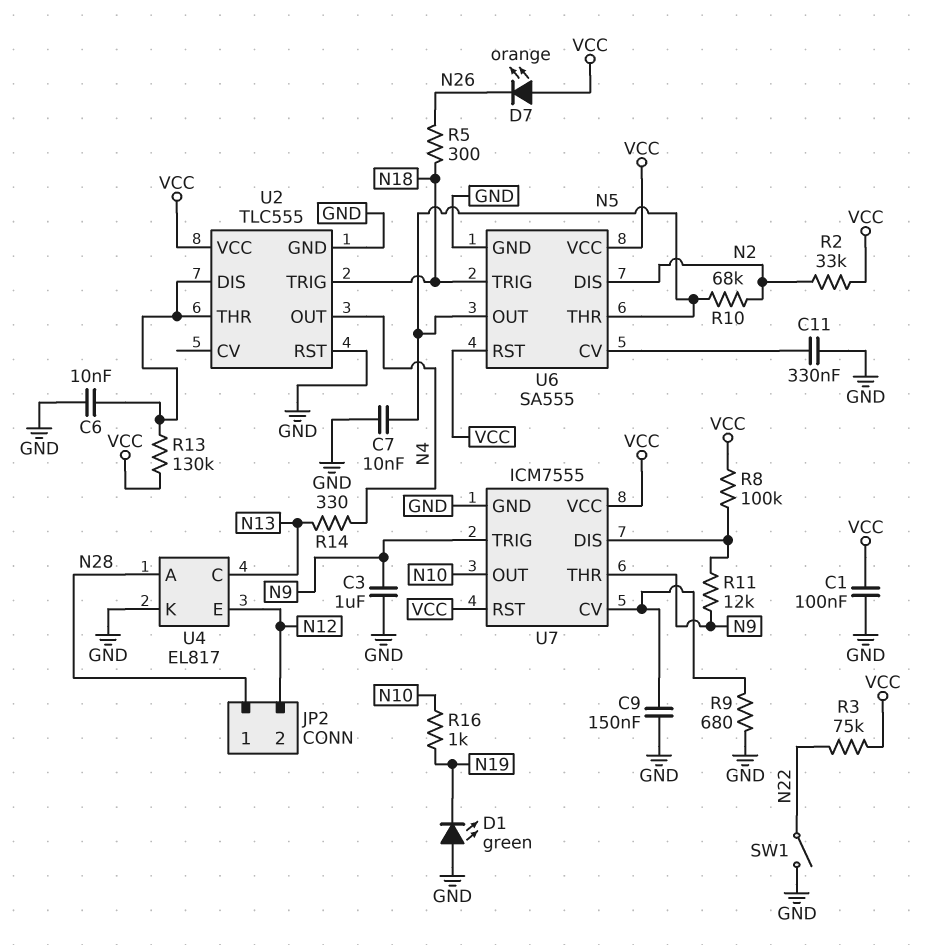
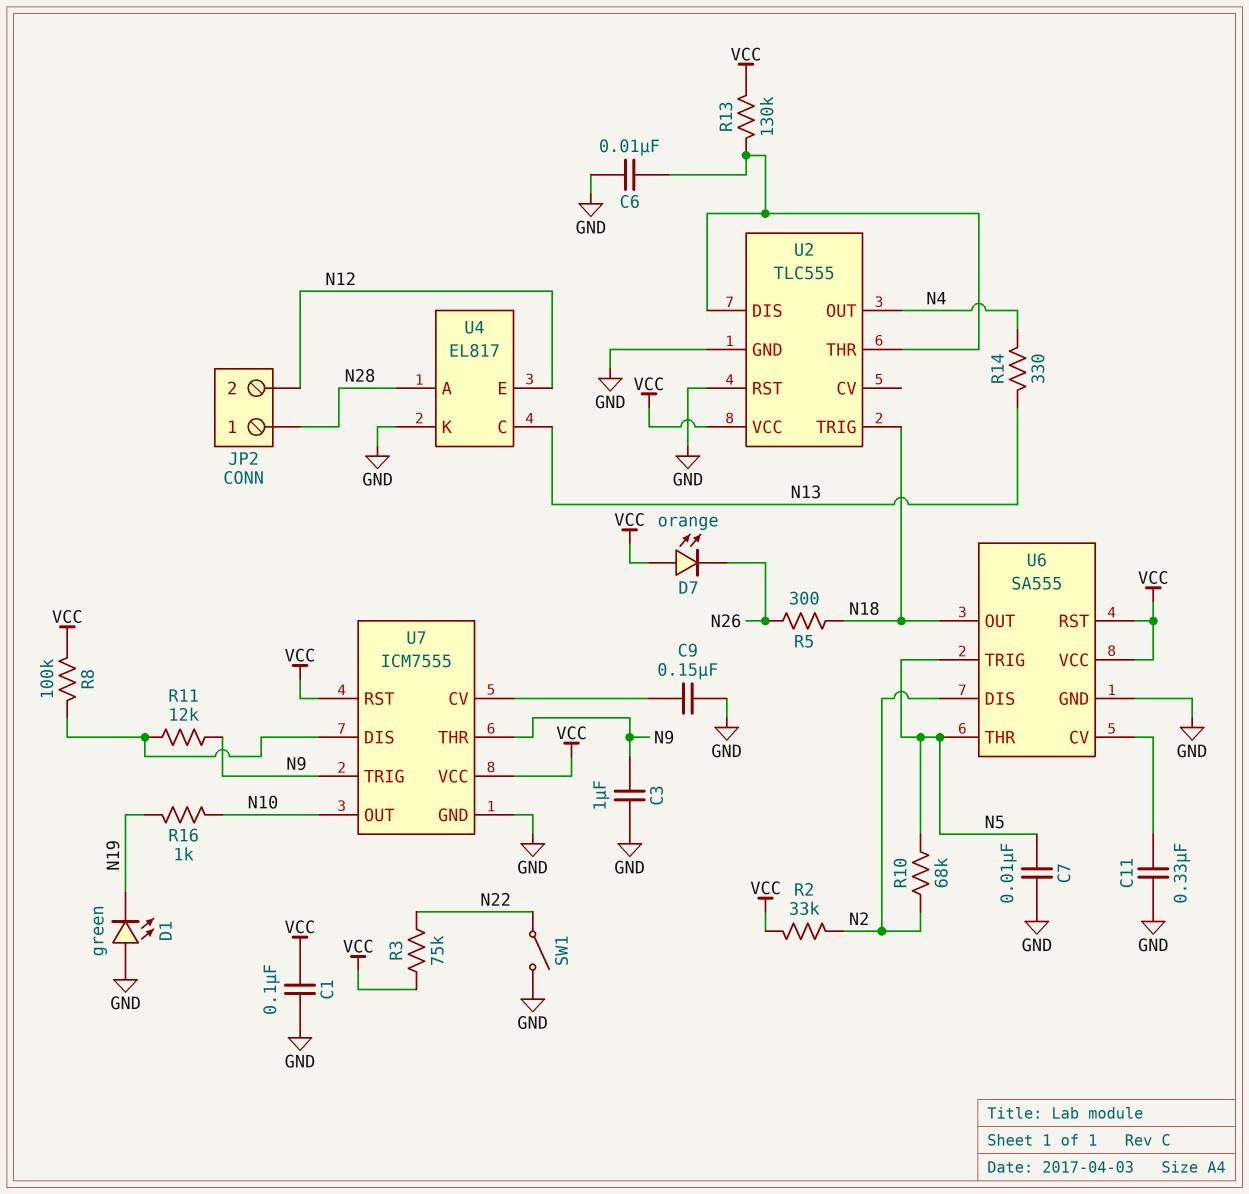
R9: 680 (GND, U7/CV) -> none
U6 pin OUT: N5 -> N18
U6 pin TRIG: N18 -> N5

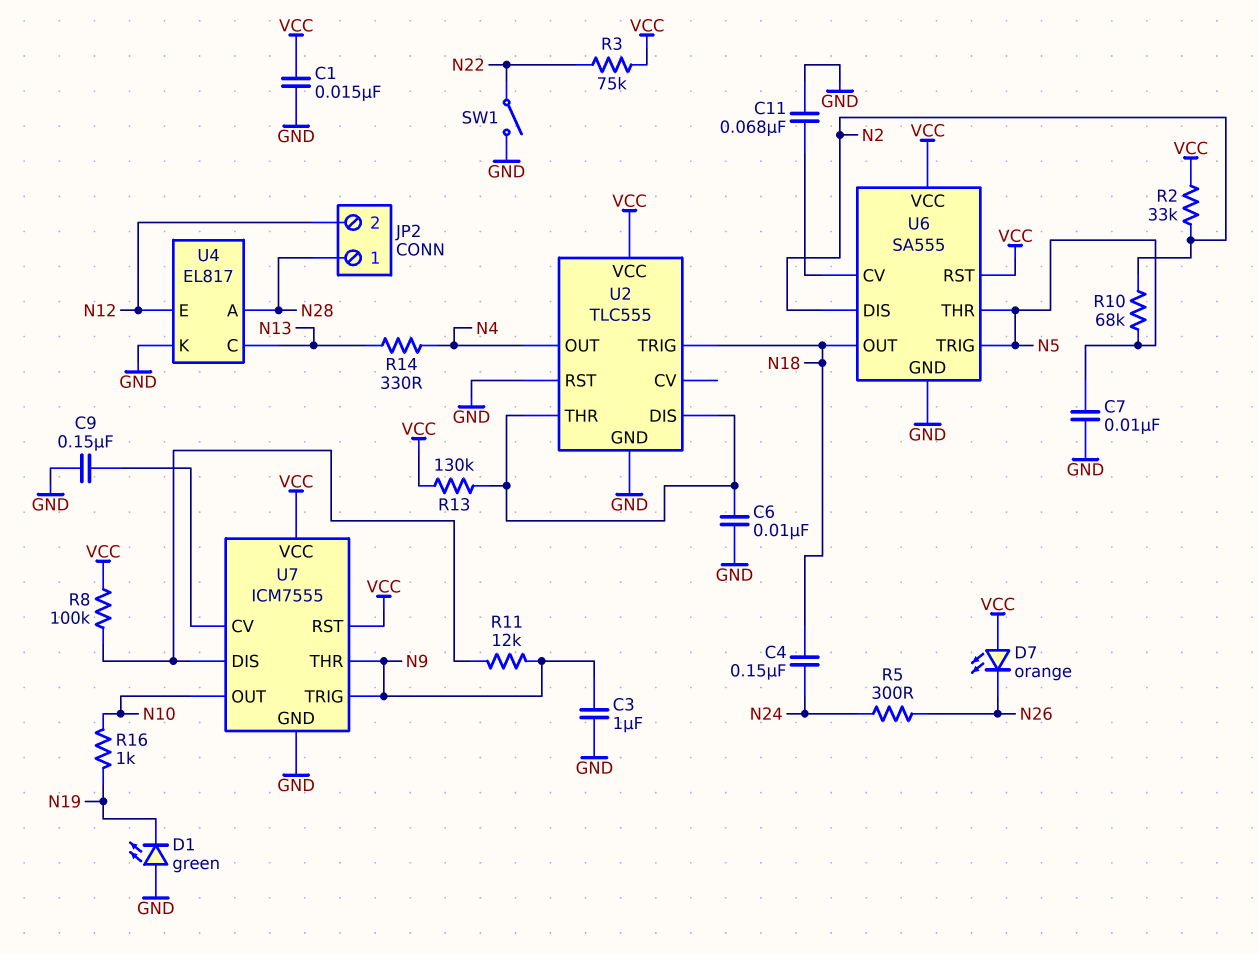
C1: 100nF (GND, VCC) -> 15nF (GND, VCC)
C4: none -> 150nF (N18, N24)
C11: 330nF (GND, U6/CV) -> 68nF (GND, U6/CV)
R5: 300 (N18, N26) -> 300 (N24, N26)

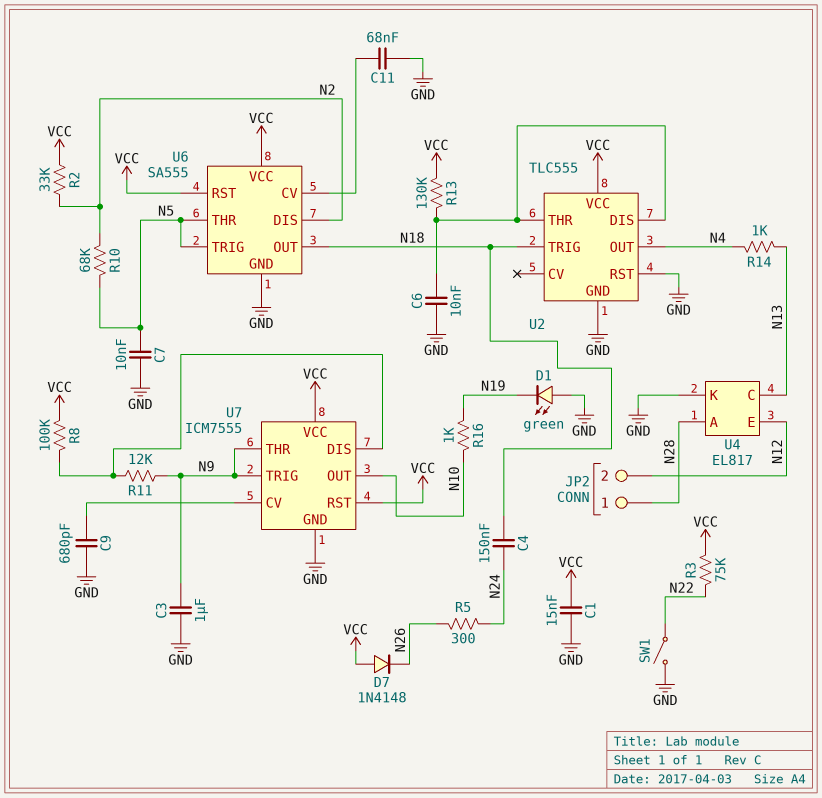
C9: 150nF (GND, U7/CV) -> 680pF (GND, U7/CV)
D7: LED orange (A VCC, K N26) -> diode 1N4148 (A VCC, K N26)
R14: 330 (N4, N13) -> 1k (N4, N13)

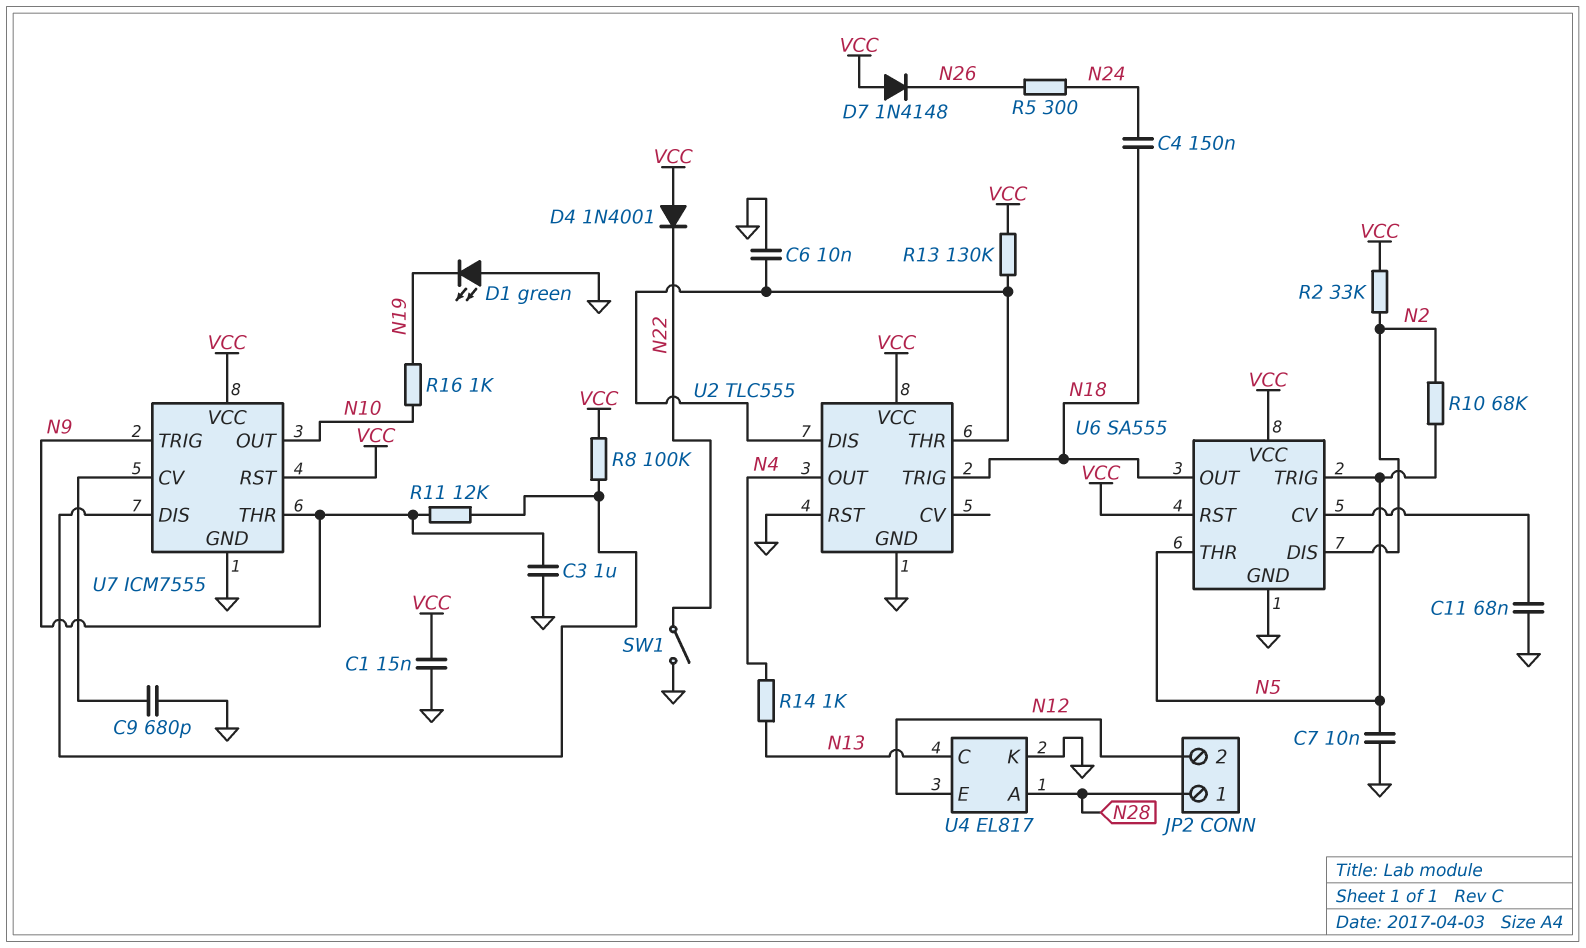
D4: none -> diode 1N4001 (A VCC, K N22)
R3: 75k (N22, VCC) -> none

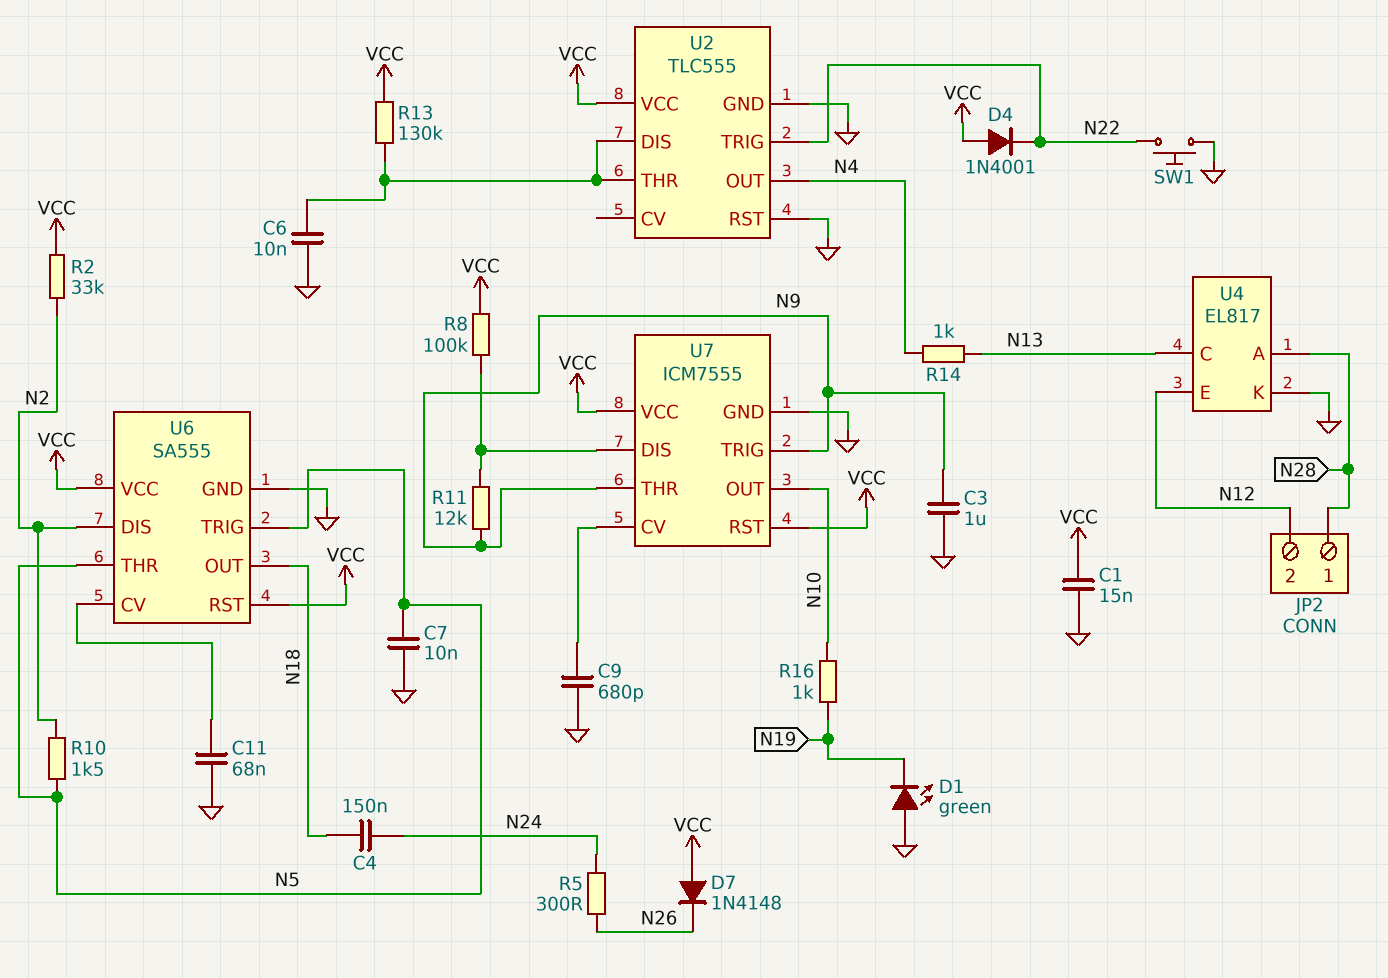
R10: 68k (N2, N5) -> 1.5k (N2, N5)
SW1: switch (GND, N22) -> button (GND, N22)
U2 pin TRIG: N18 -> N22

